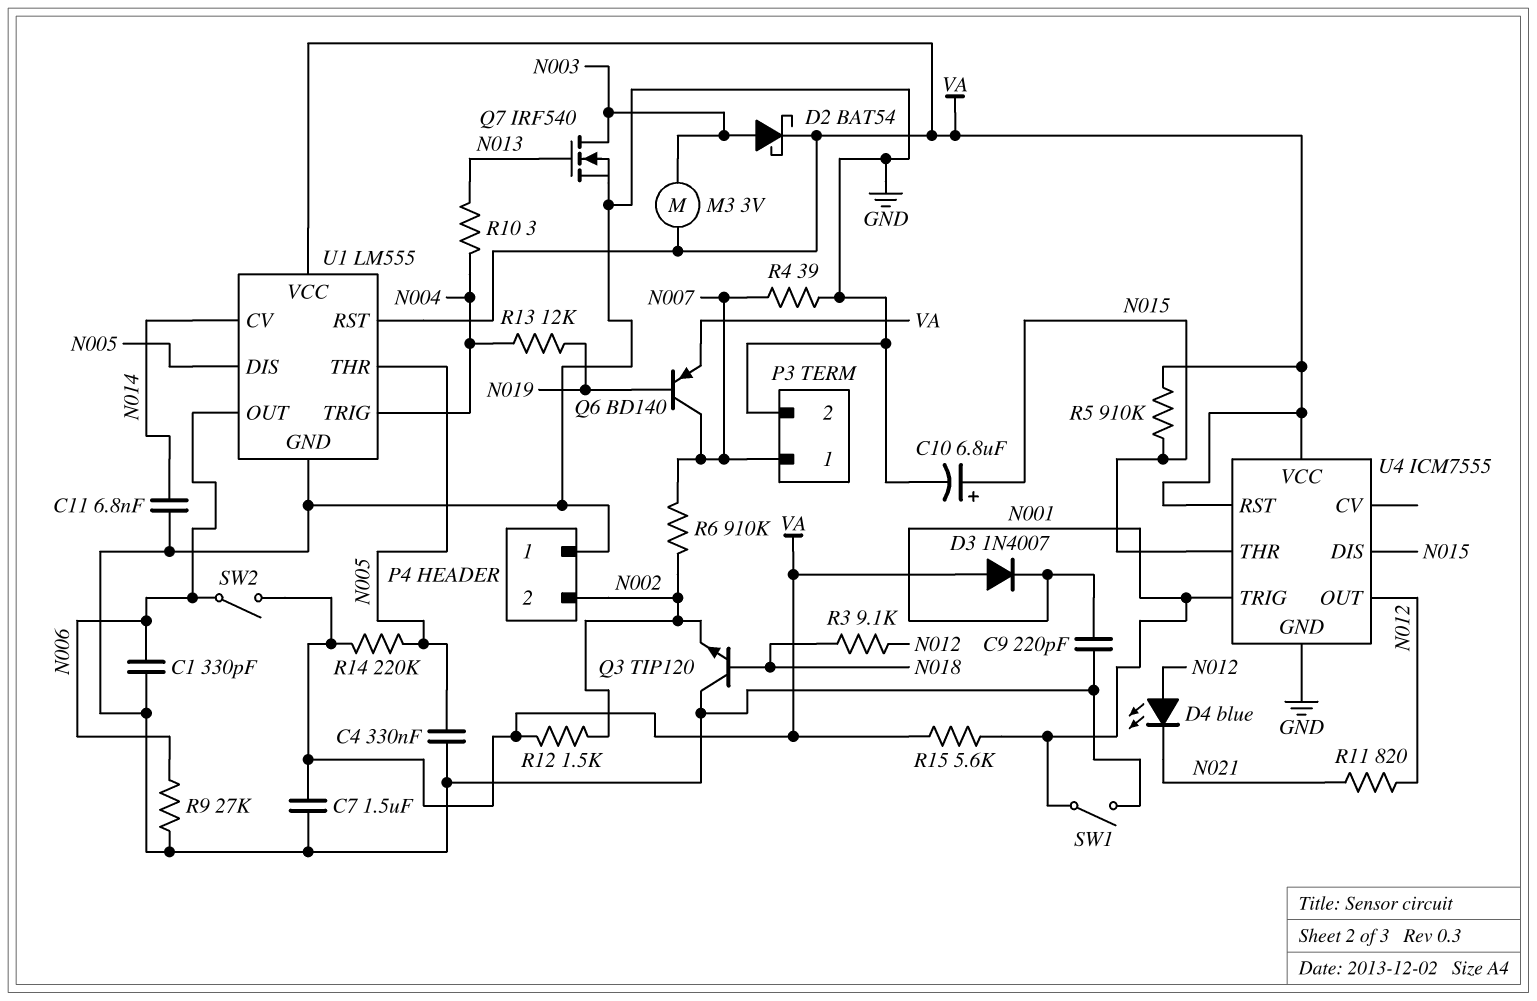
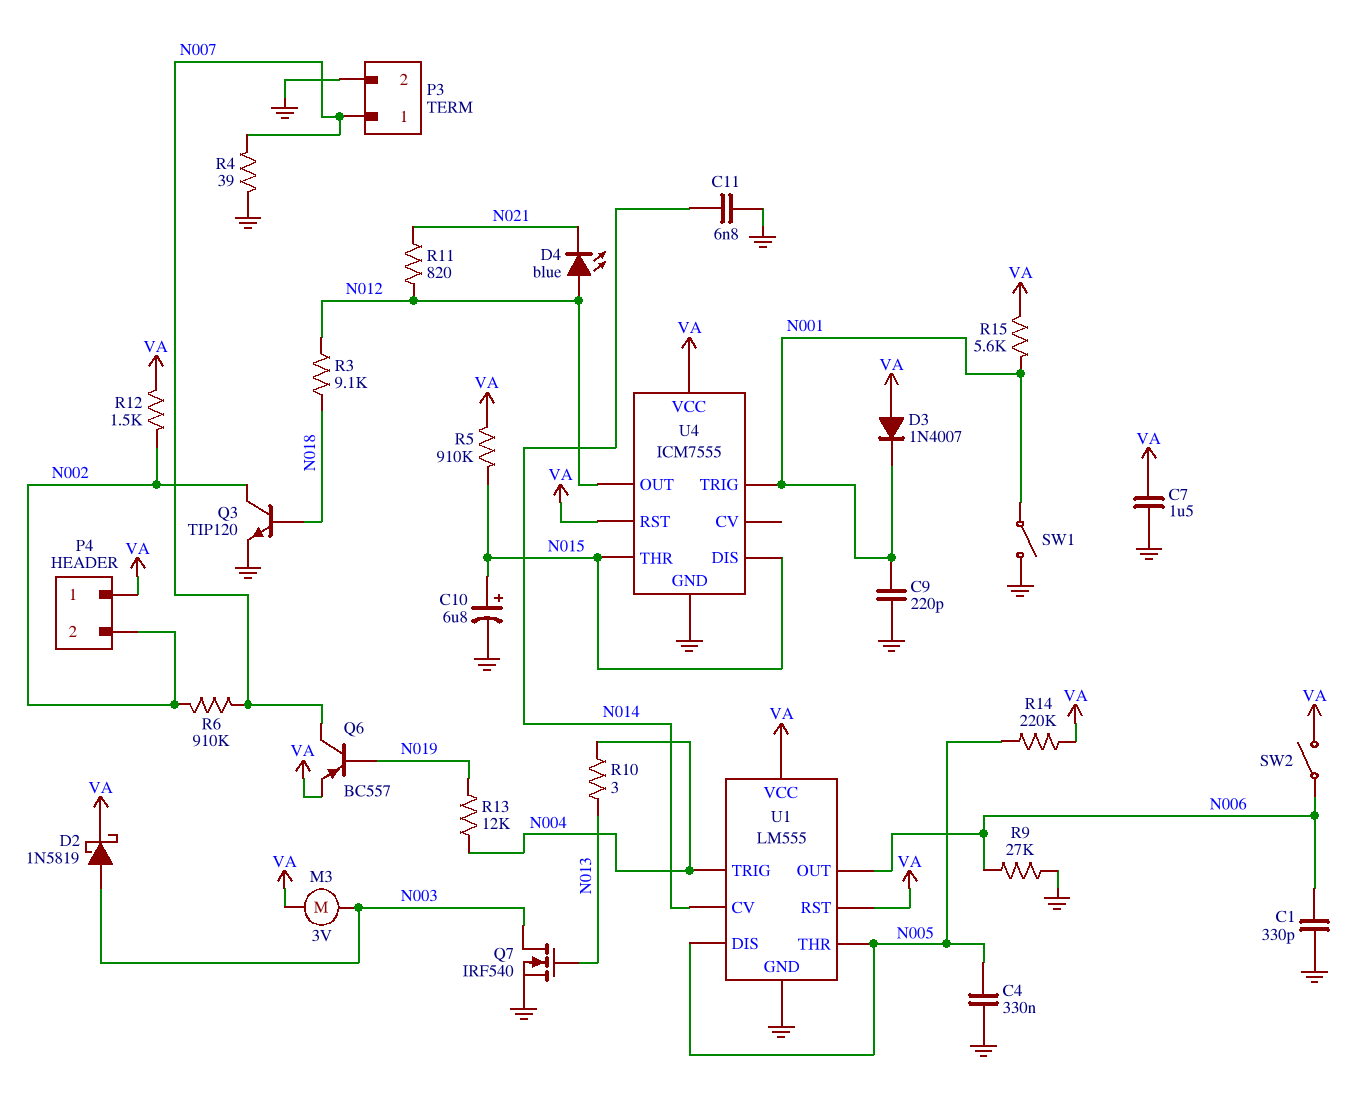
D2: schottky BAT54 (A N003, K VA) -> schottky 1N5819 (A N003, K VA)
P4 pin 1: GND -> VA
Q3: NPN TIP120 (B N018, C GND, E N002) -> NPN TIP120 (B N018, C N002, E GND)
Q6: PNP BD140 (B N019, C N007, E VA) -> PNP BC557 (B N019, C N007, E VA)

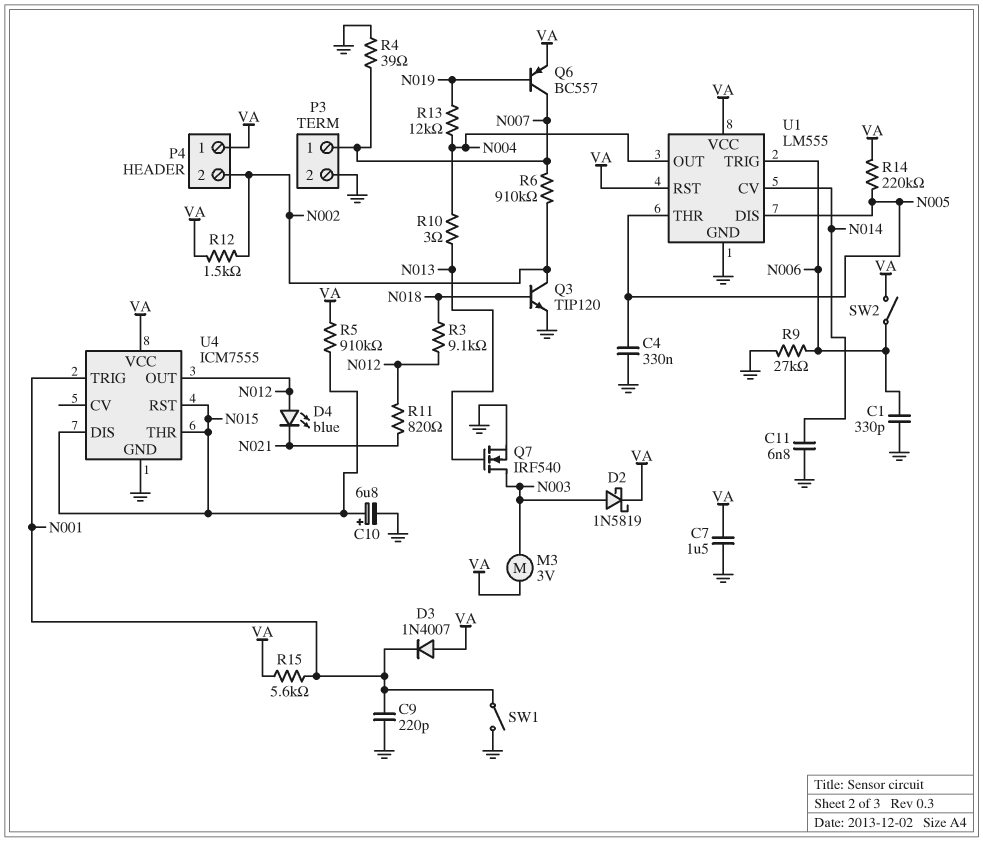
U1 pin OUT: N006 -> N004
U1 pin TRIG: N004 -> N006
U4 pin RST: VA -> N015

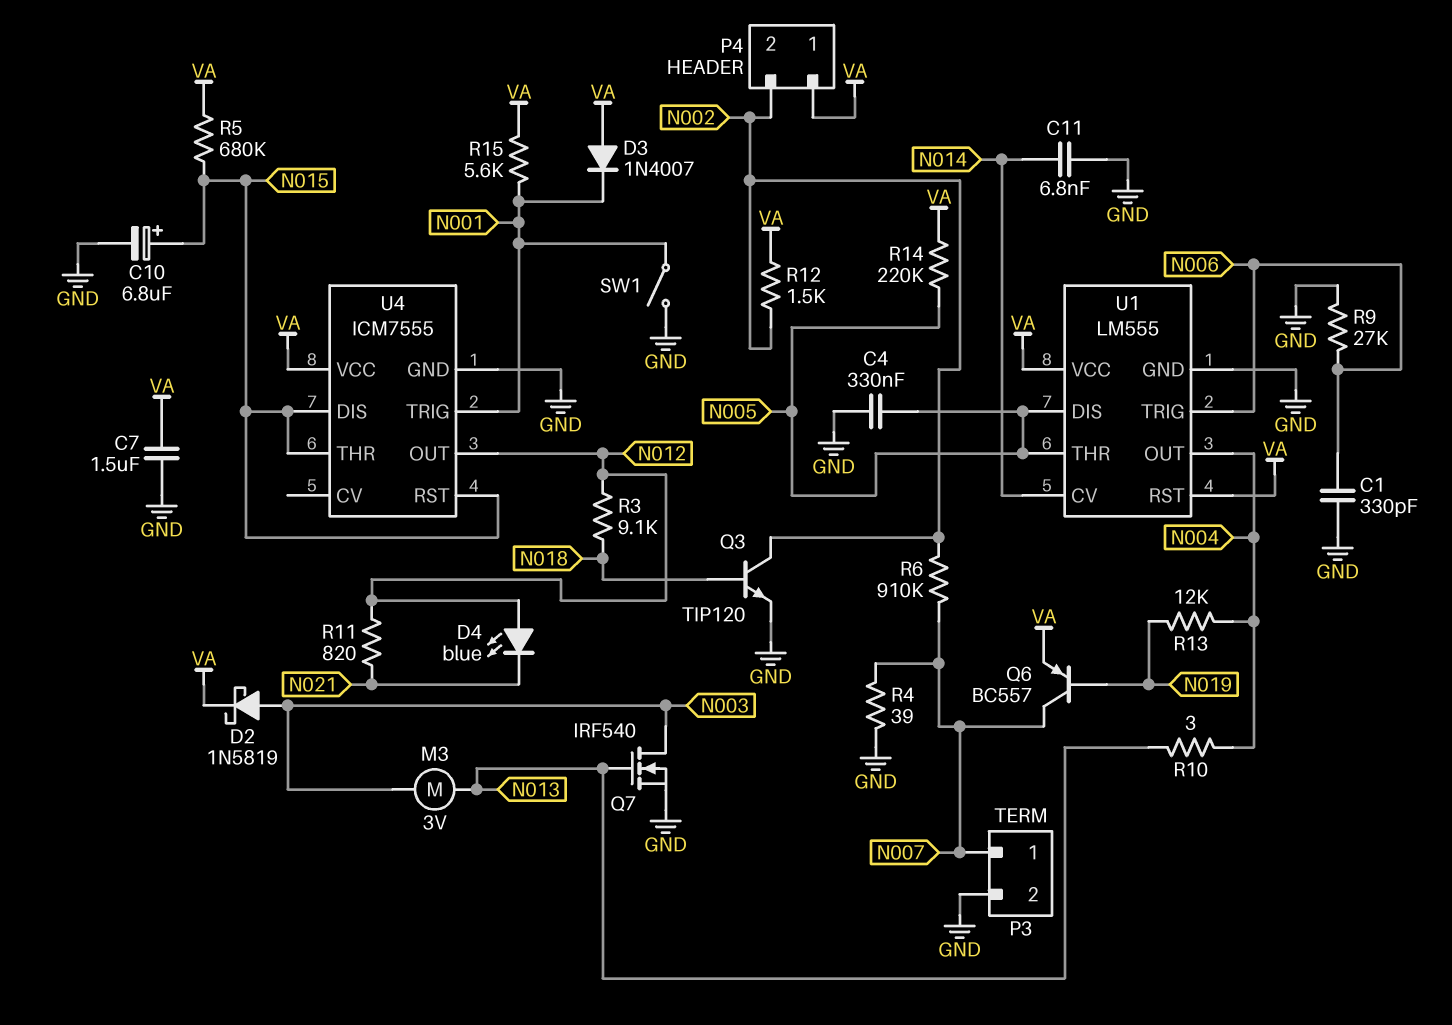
C9: 220pF (GND, N001) -> none
M3: motor 3V (N003, VA) -> motor 3V (N003, N013)
R5: 910k (N015, VA) -> 680k (N015, VA)
SW2: switch (N006, VA) -> none

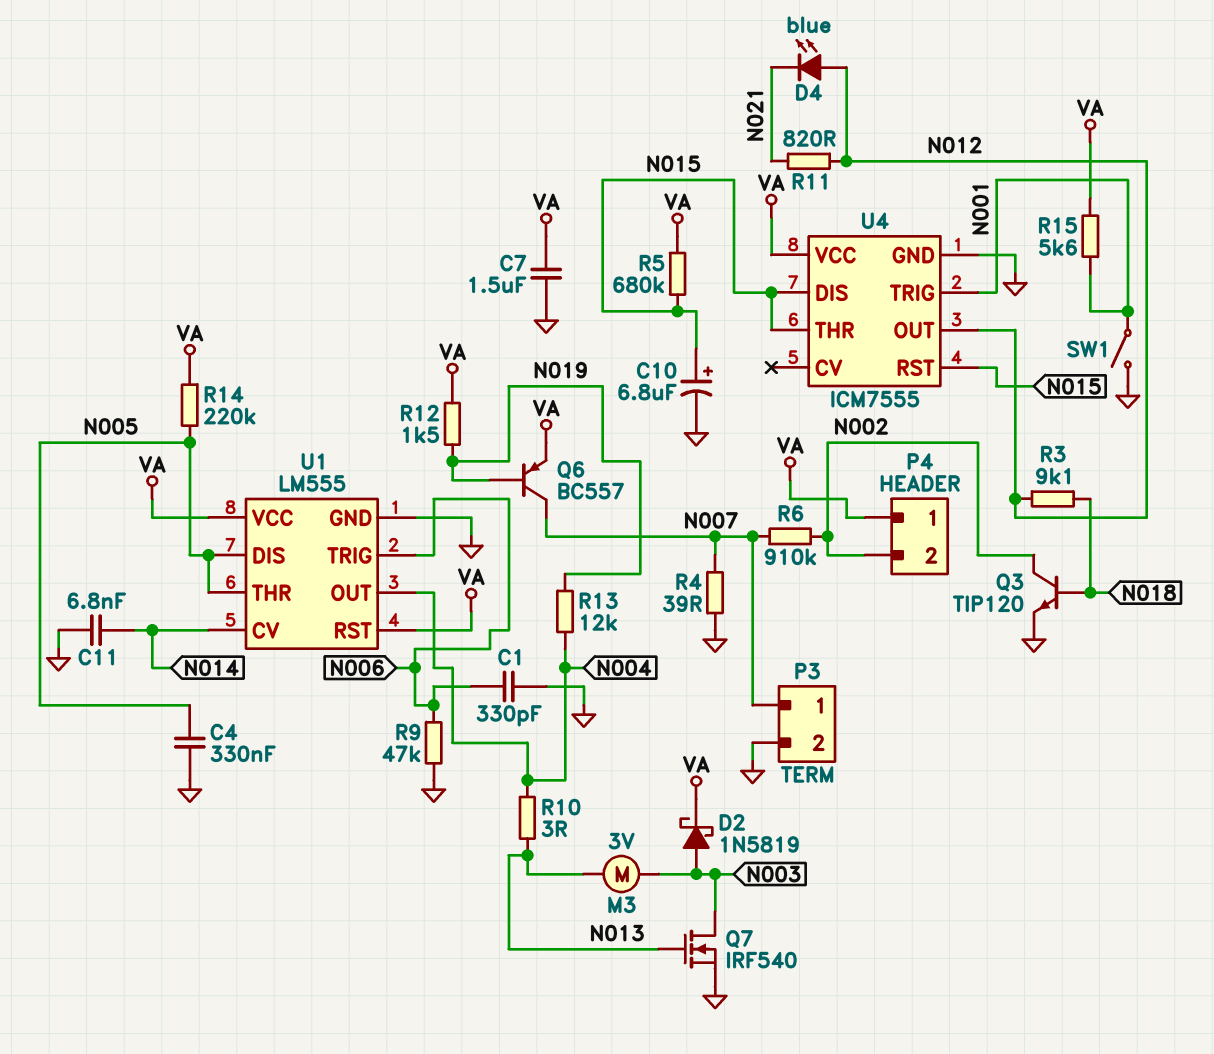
D3: diode 1N4007 (A VA, K N001) -> none
R9: 27k (GND, N006) -> 47k (GND, N006)
R12: 1.5k (N002, VA) -> 1.5k (N019, VA)

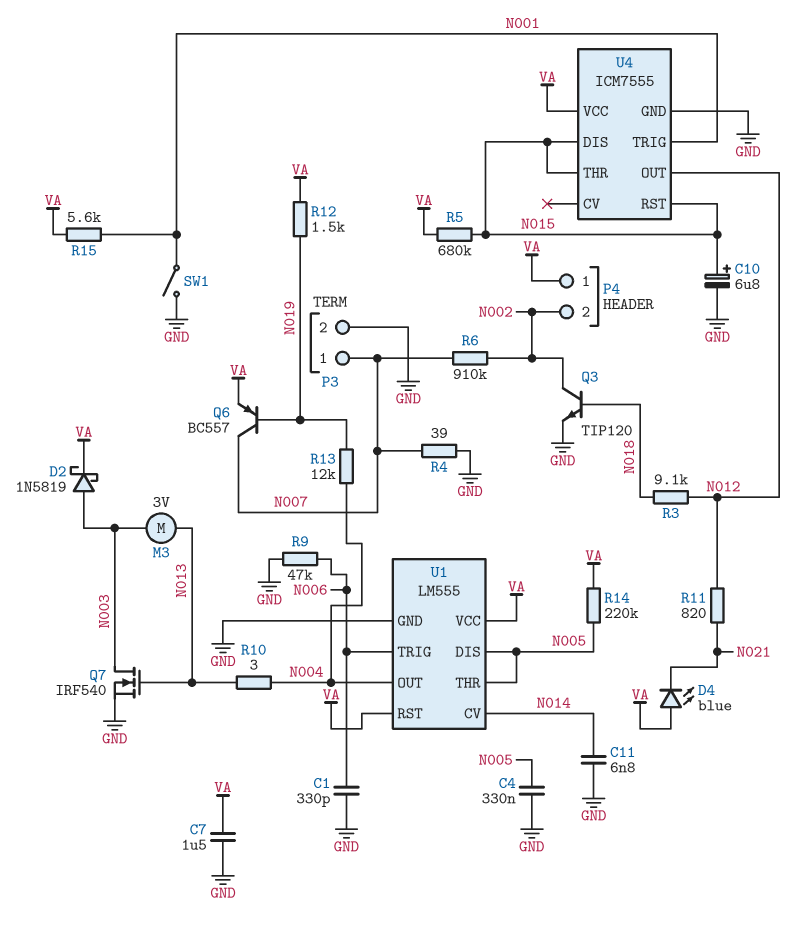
D4: LED blue (A N012, K N021) -> LED blue (A VA, K N021)

